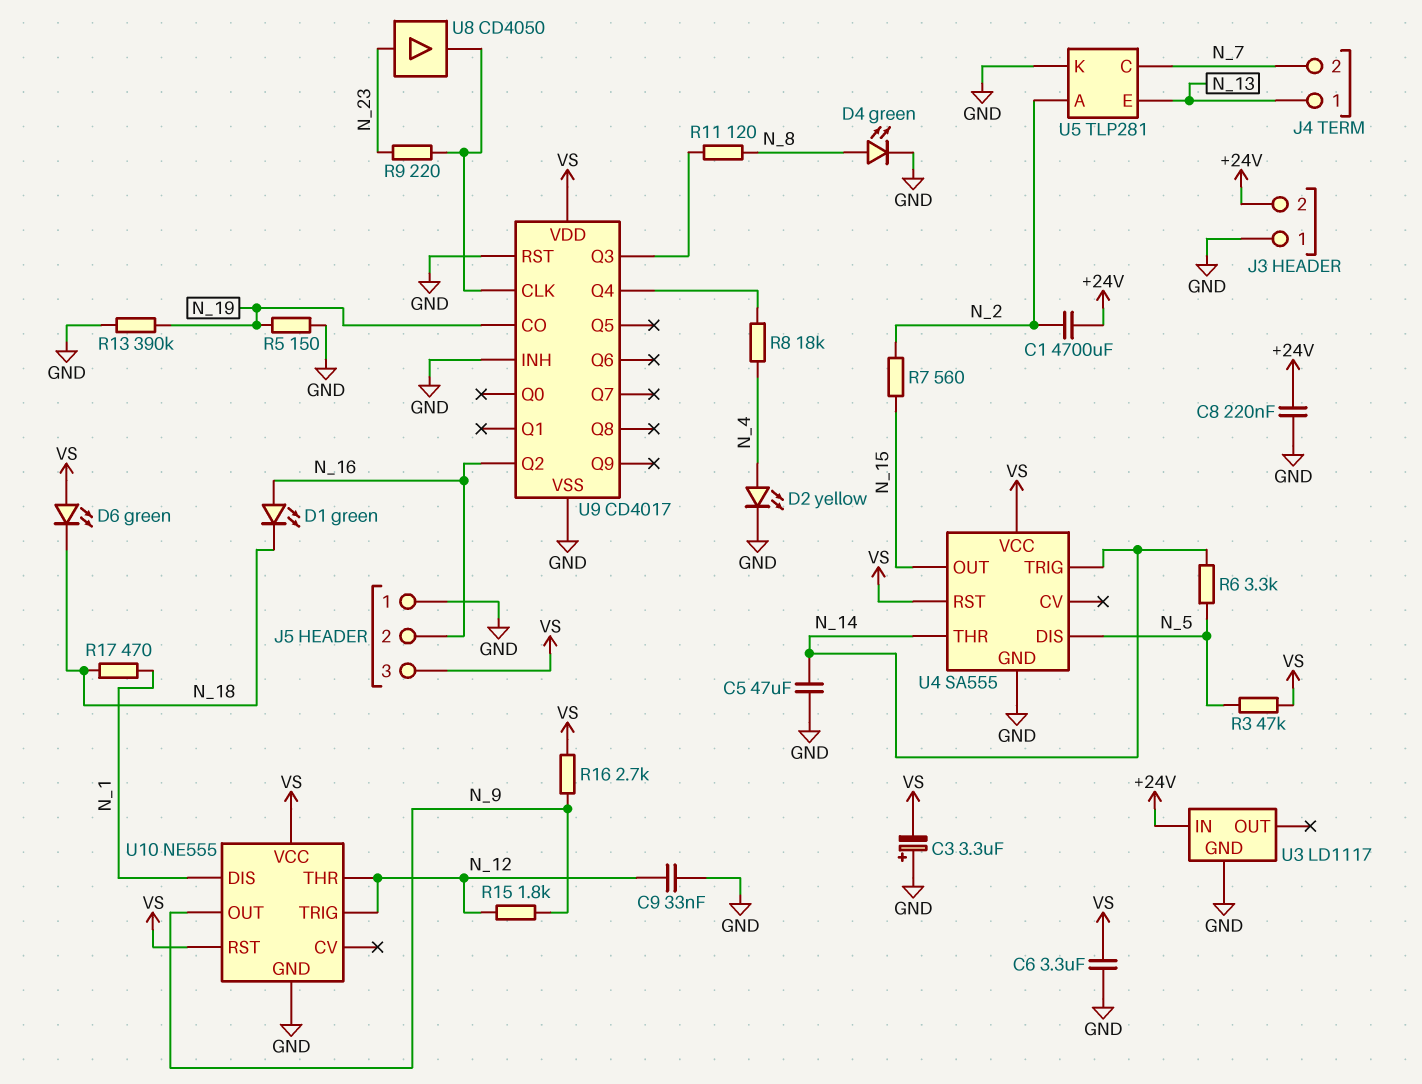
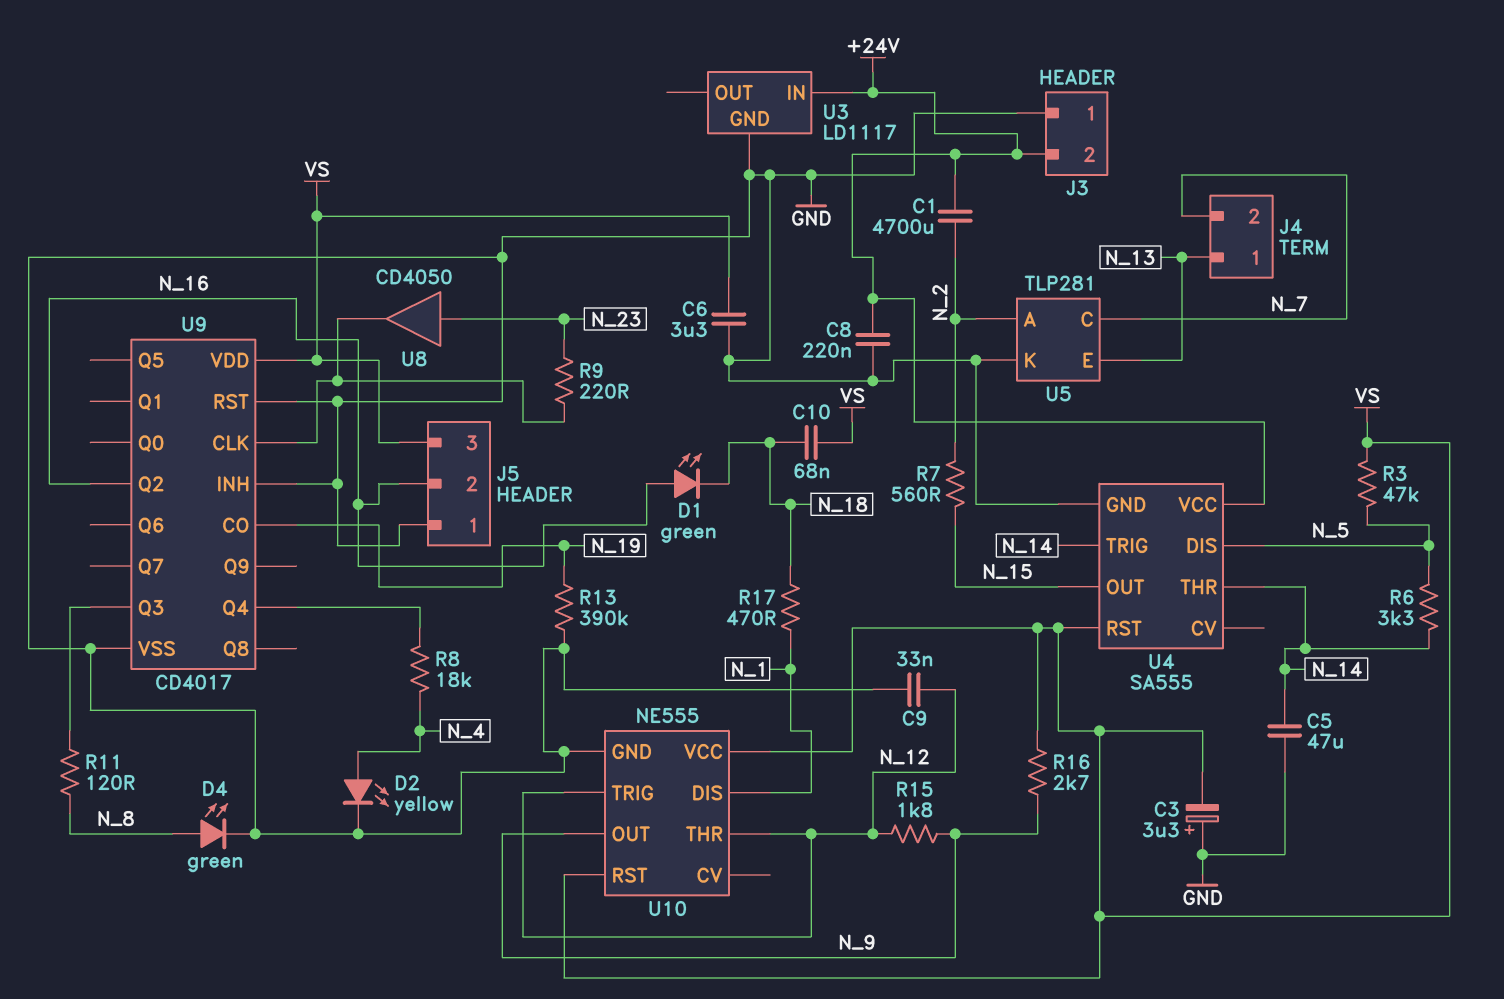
C10: none -> 68nF (N_18, VS)
D6: LED green (A VS, K N_18) -> none
R5: 150 (GND, N_19) -> none
U4 pin VCC: VS -> +24V

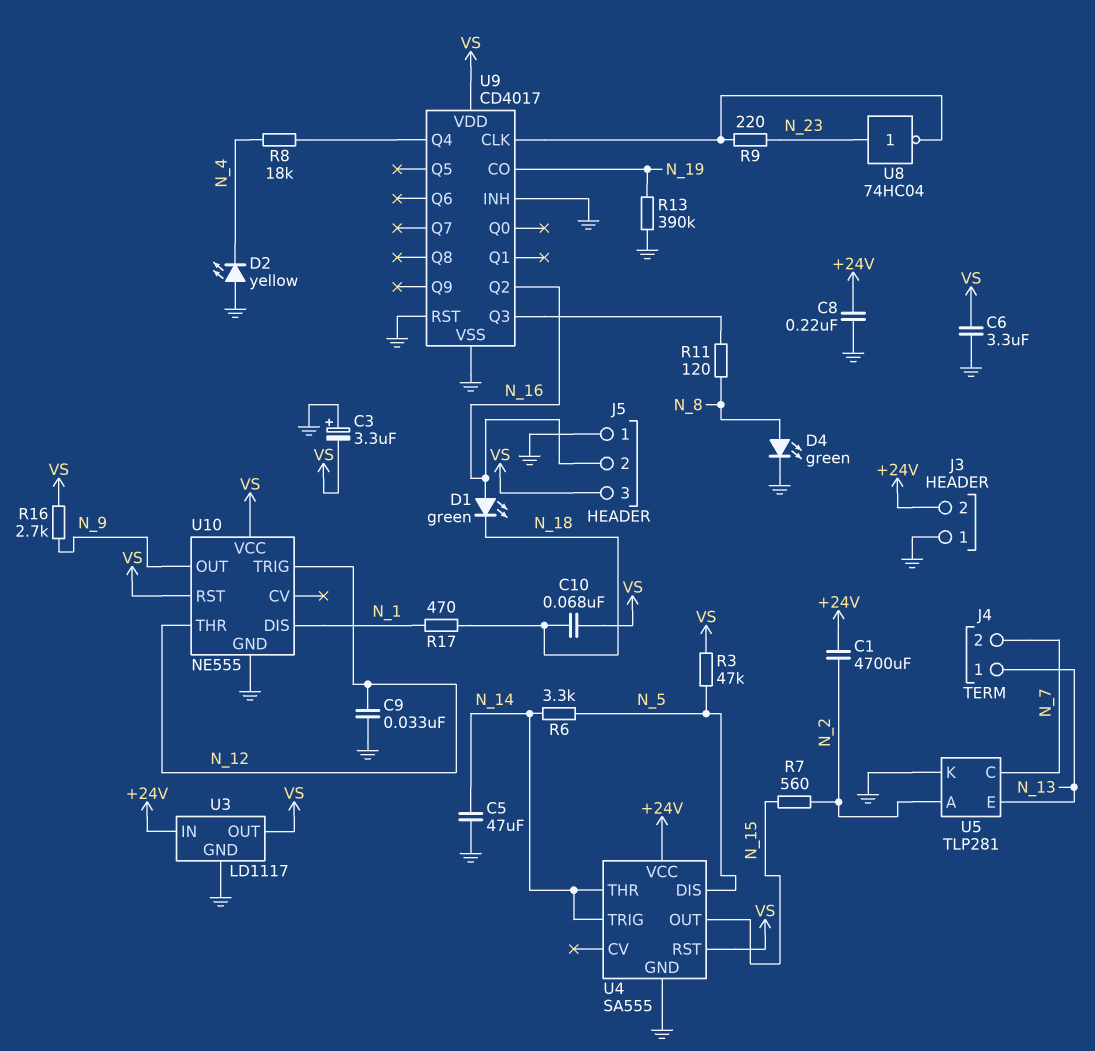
D2: LED yellow (A N_4, K GND) -> LED yellow (A GND, K N_4)
R15: 1.8k (N_9, N_12) -> none
U3 pin OUT: none -> VS
U8: buffer CD4050 (in N_23, out U9/CLK) -> NOT 74HC04 (in N_23, out U9/CLK)

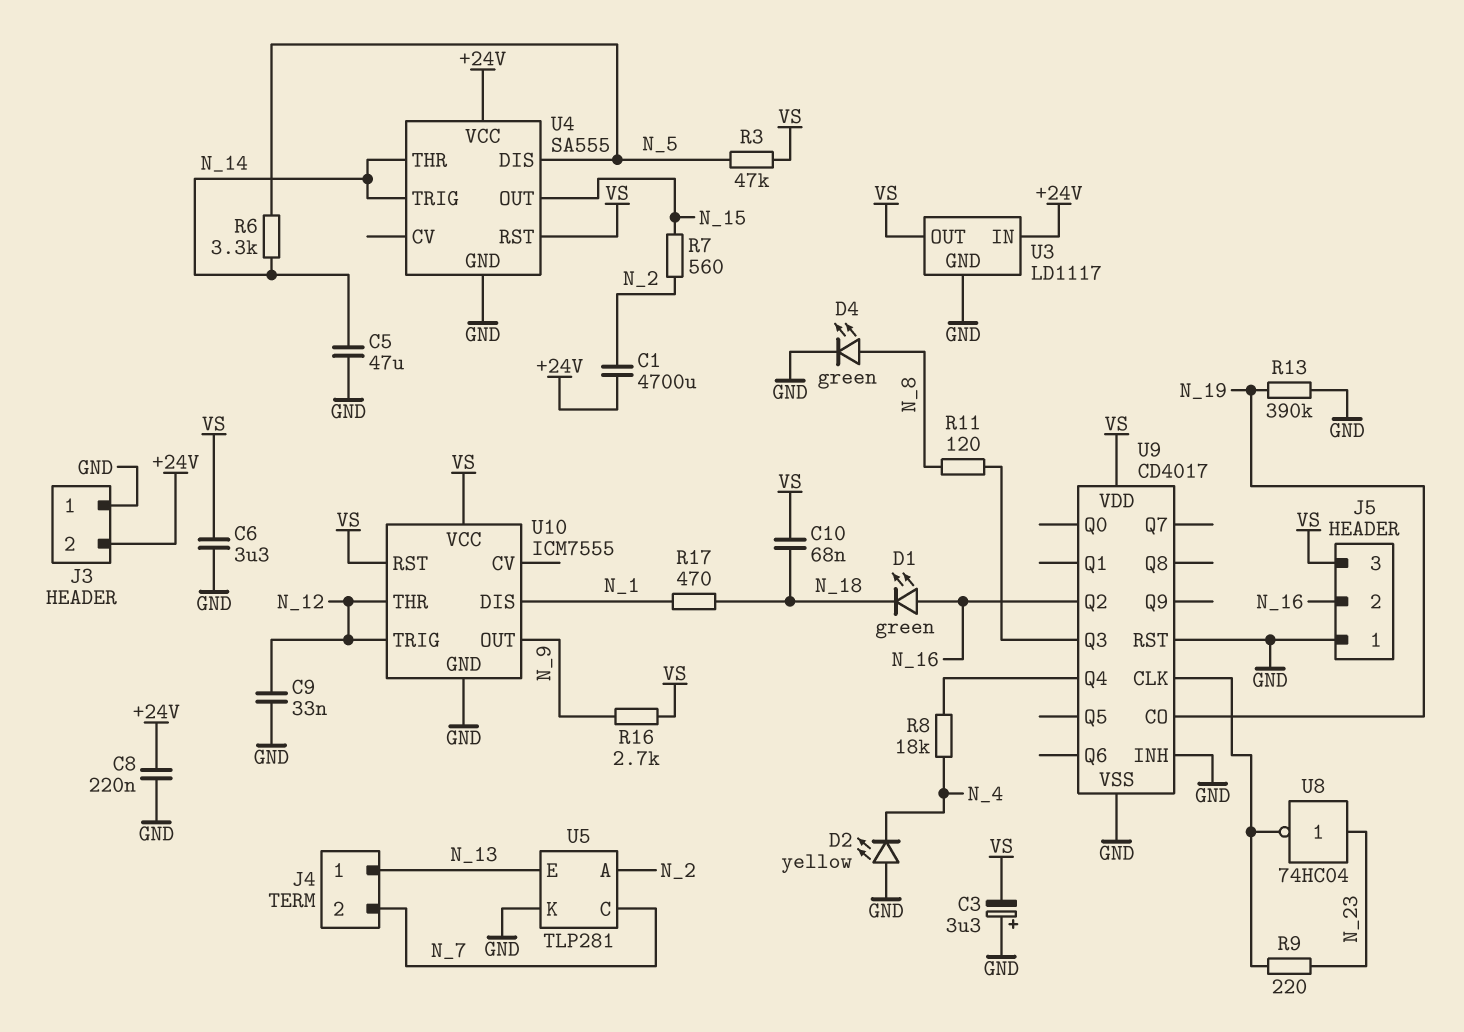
U10: NE555 -> ICM7555

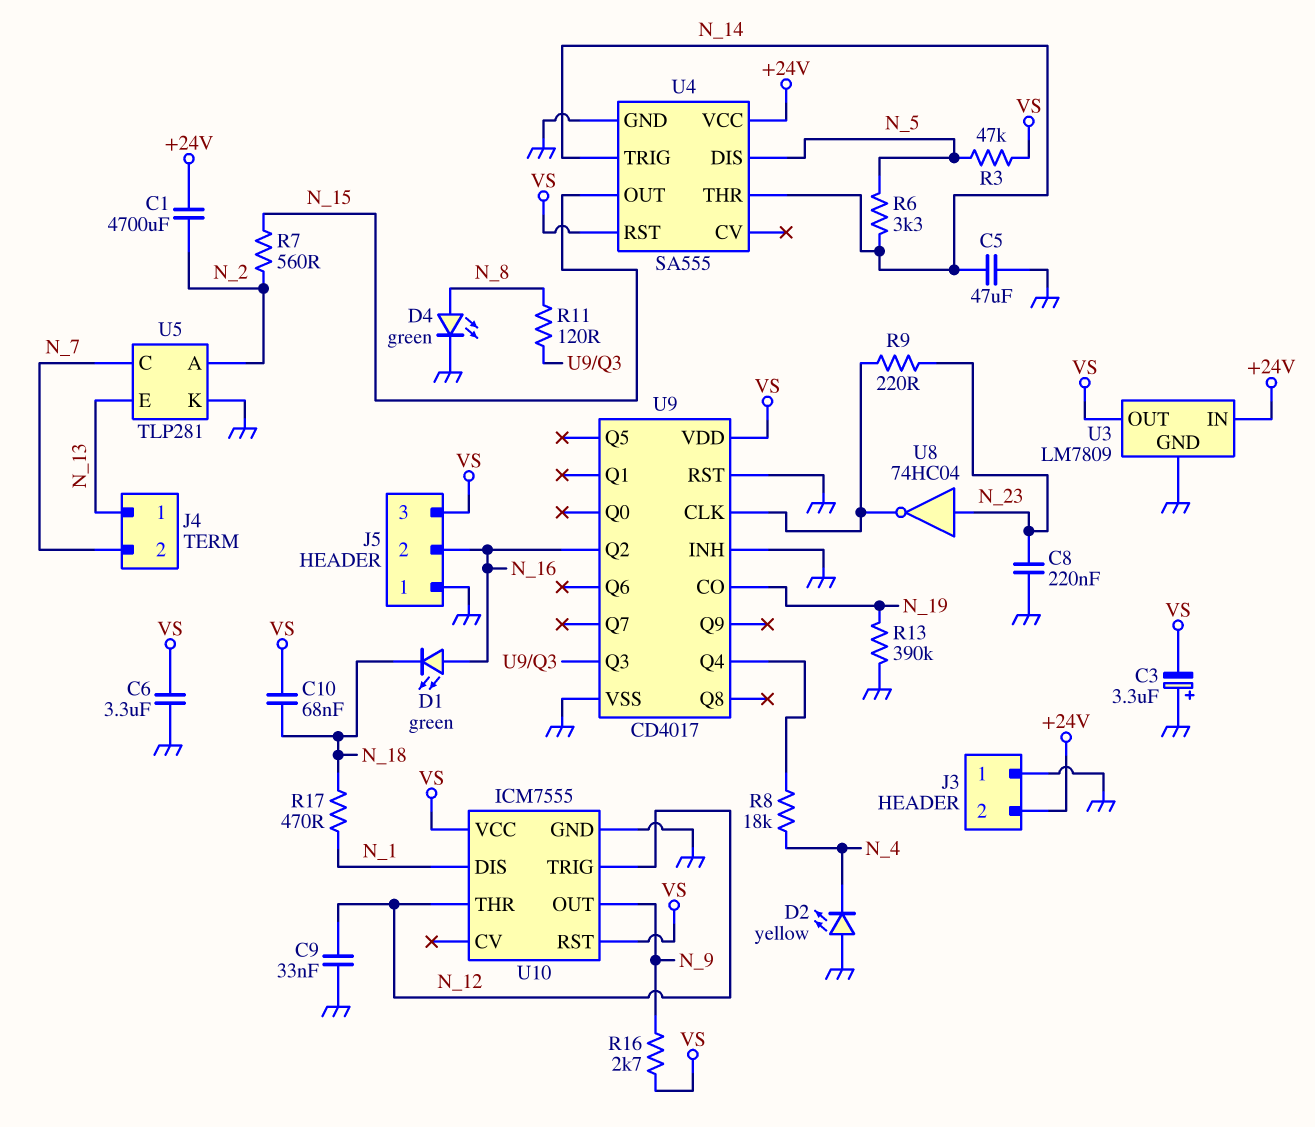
C8: 220nF (+24V, GND) -> 220nF (GND, N_23)
U3: LD1117 -> LM7809

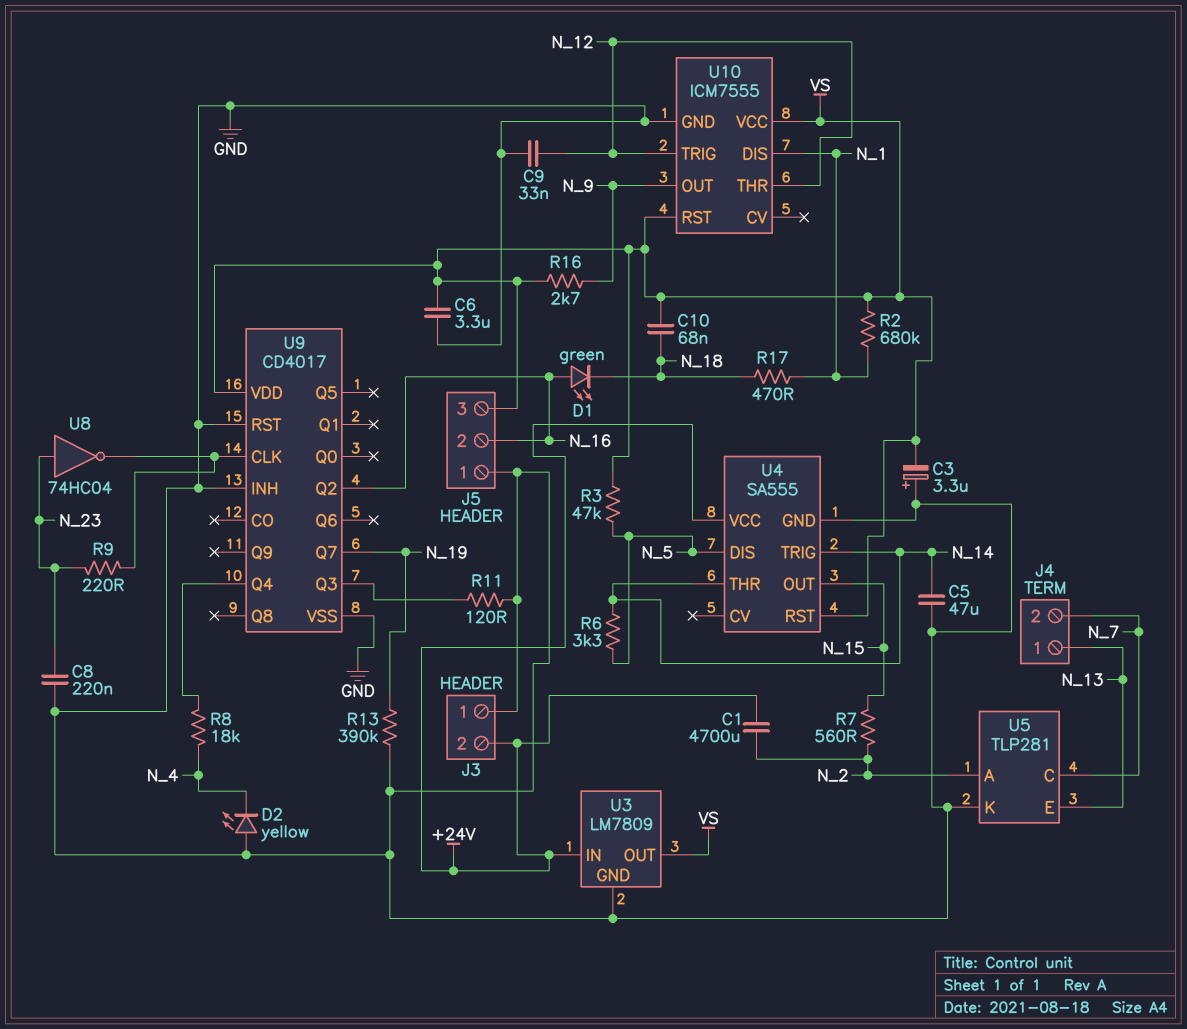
D4: LED green (A N_8, K GND) -> none
R2: none -> 680k (N_1, VS)
R11: 120 (N_8, U9/Q3) -> 120 (GND, U9/Q3)
U9 pin CO: N_19 -> none
U9 pin Q7: none -> N_19

